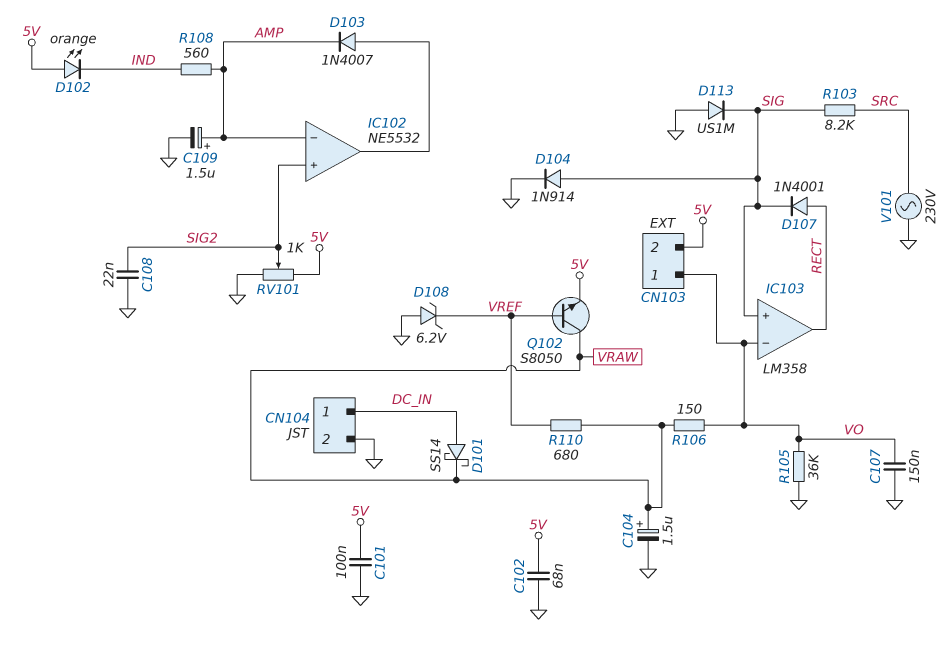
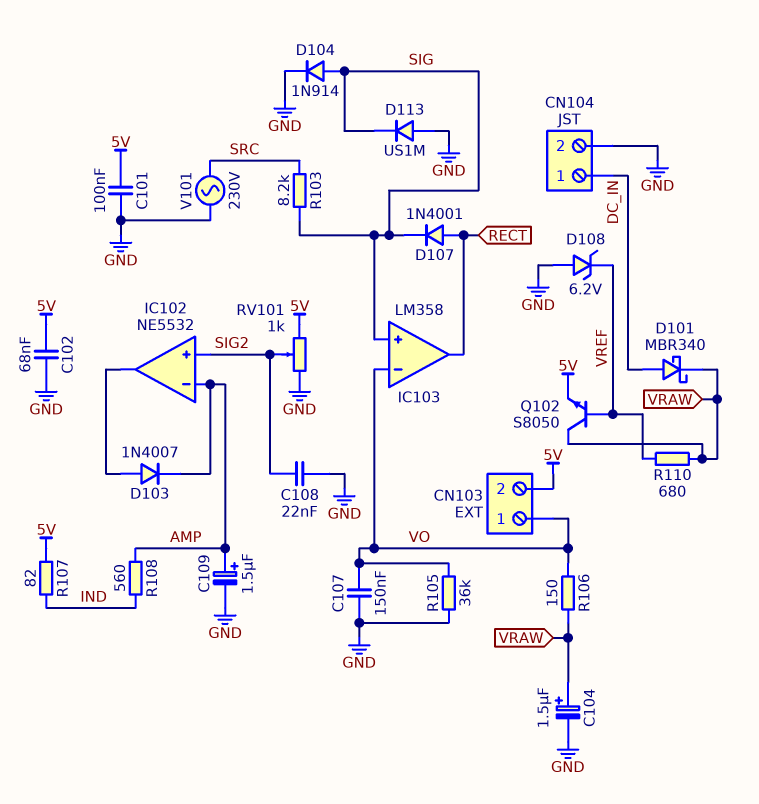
D101: schottky SS14 (A DC_IN, K VRAW) -> schottky MBR340 (A DC_IN, K VRAW)
D102: LED orange (A 5V, K IND) -> none
R107: none -> 82 (5V, IND)

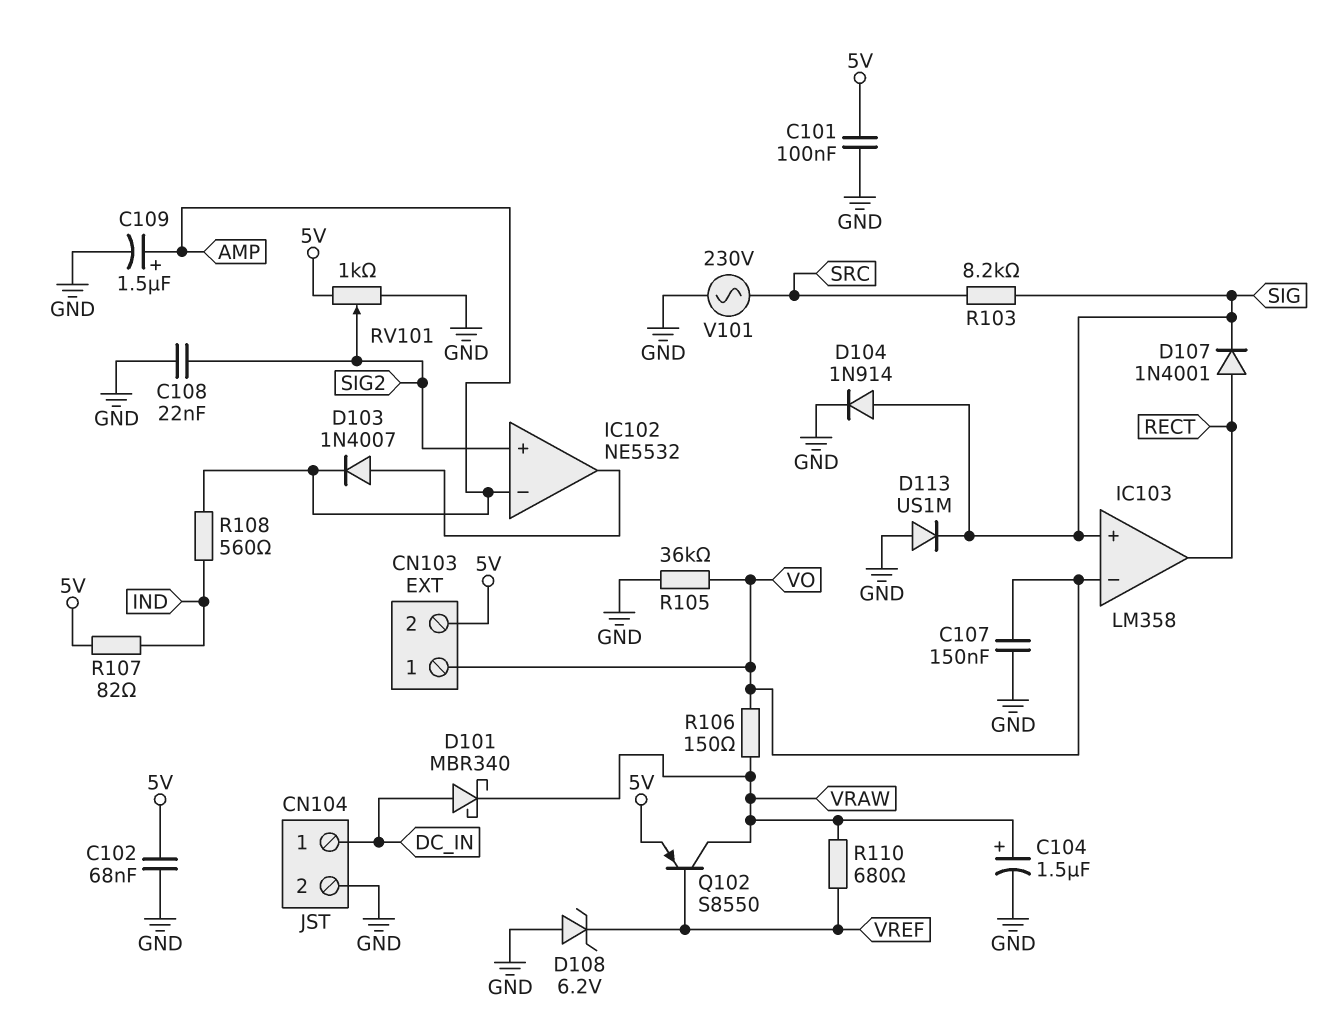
Q102: NPN S8050 (B VREF, C VRAW, E 5V) -> PNP S8550 (B VREF, C VRAW, E 5V)

